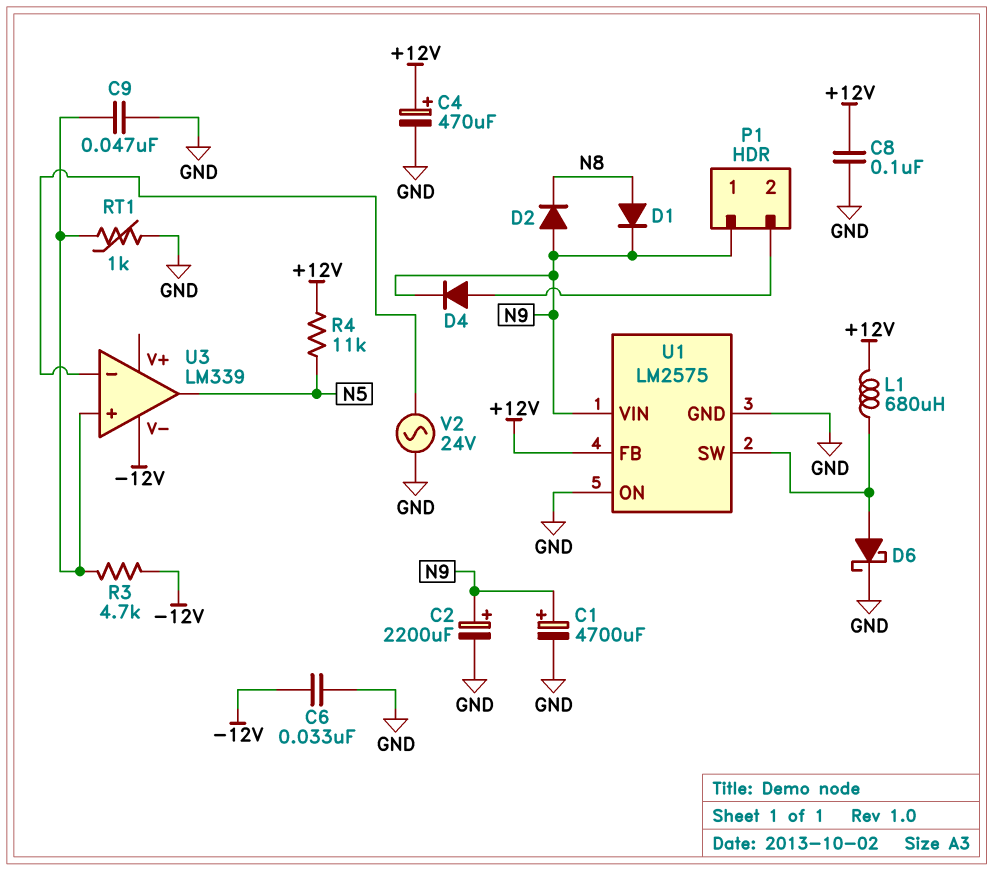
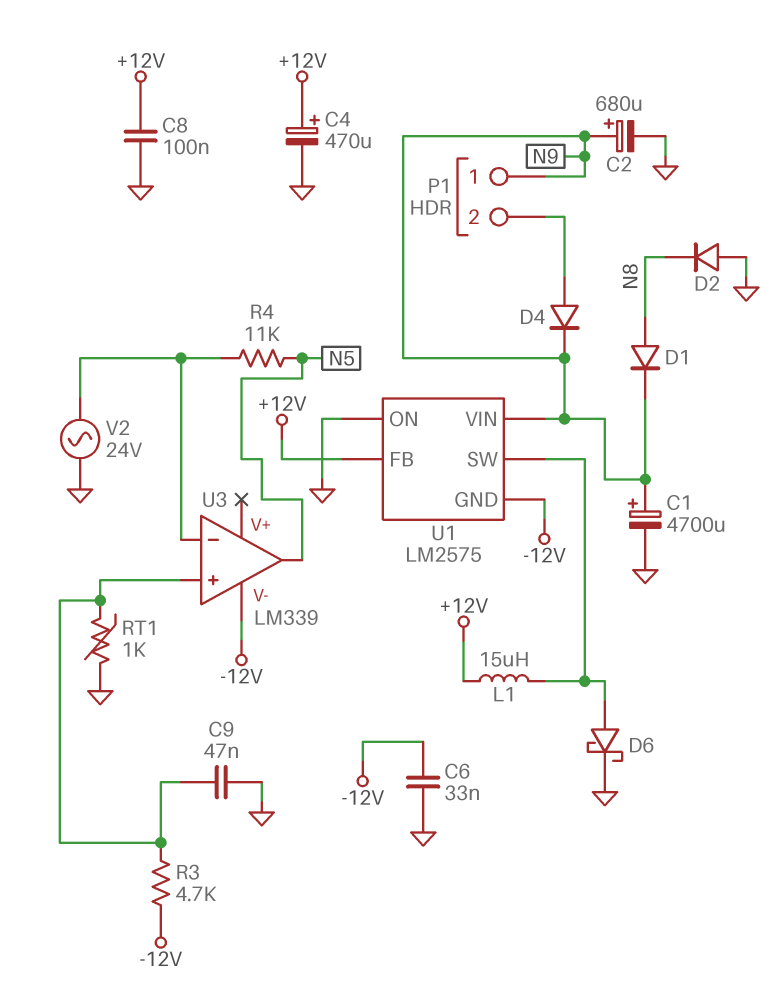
C2: 2200uF (plus N9, minus GND) -> 680uF (plus N9, minus GND)
D2: diode (A N9, K N8) -> diode (A GND, K N8)
L1: 680uH (+12V, U1/SW) -> 15uH (+12V, U1/SW)
R4: 11k (+12V, N5) -> 11k (N5, U3/in-)
U1 pin GND: GND -> -12V

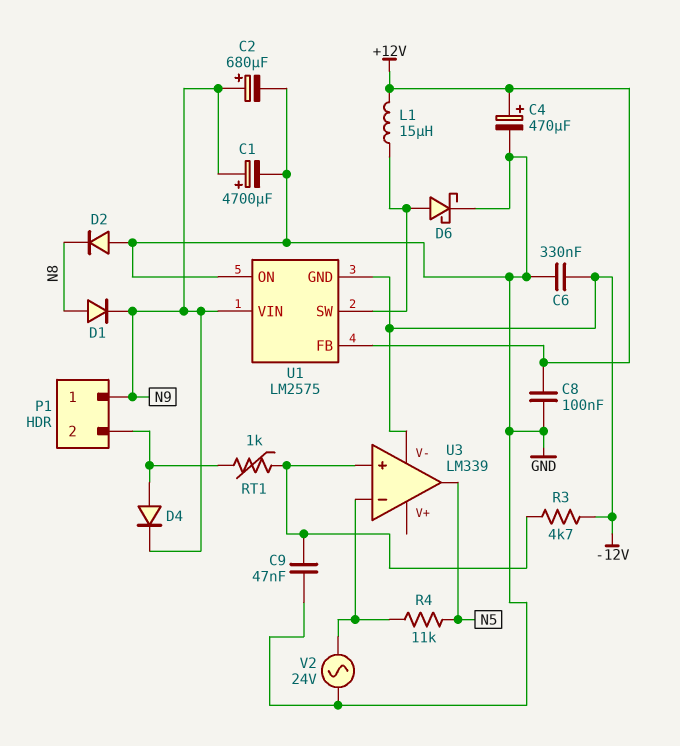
C6: 33nF (-12V, GND) -> 330nF (-12V, GND)
RT1: 1k (GND, U3/in+) -> 1k (P1/2, U3/in+)

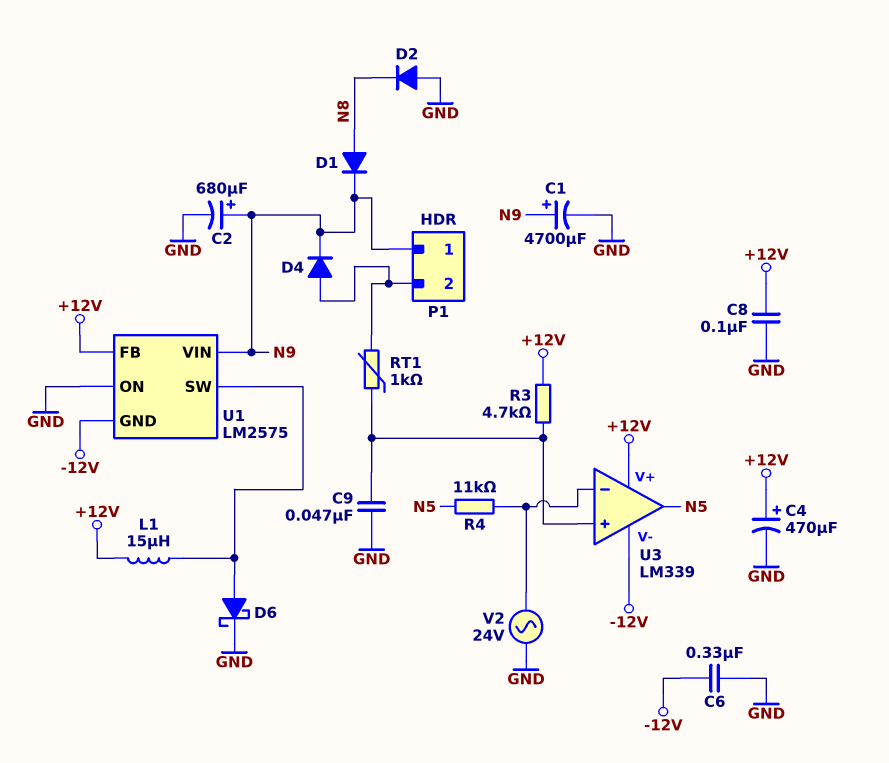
R3: 4.7k (-12V, U3/in+) -> 4.7k (+12V, U3/in+)
U3 pin V+: none -> +12V

